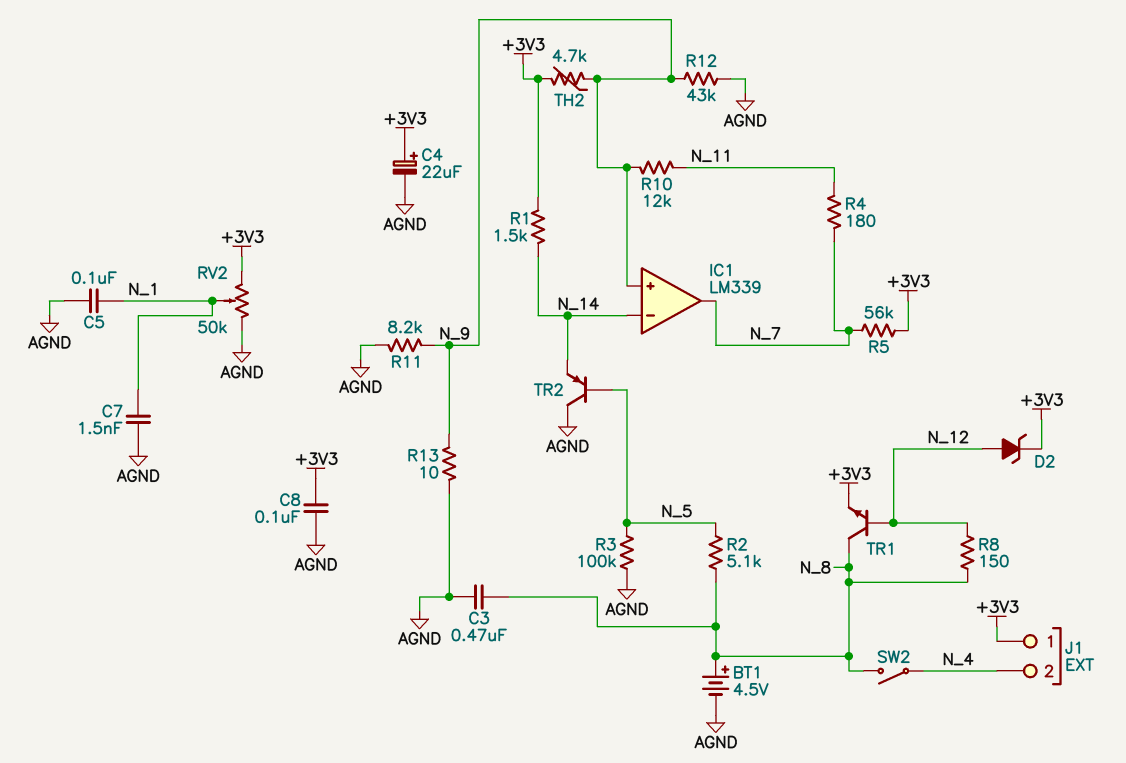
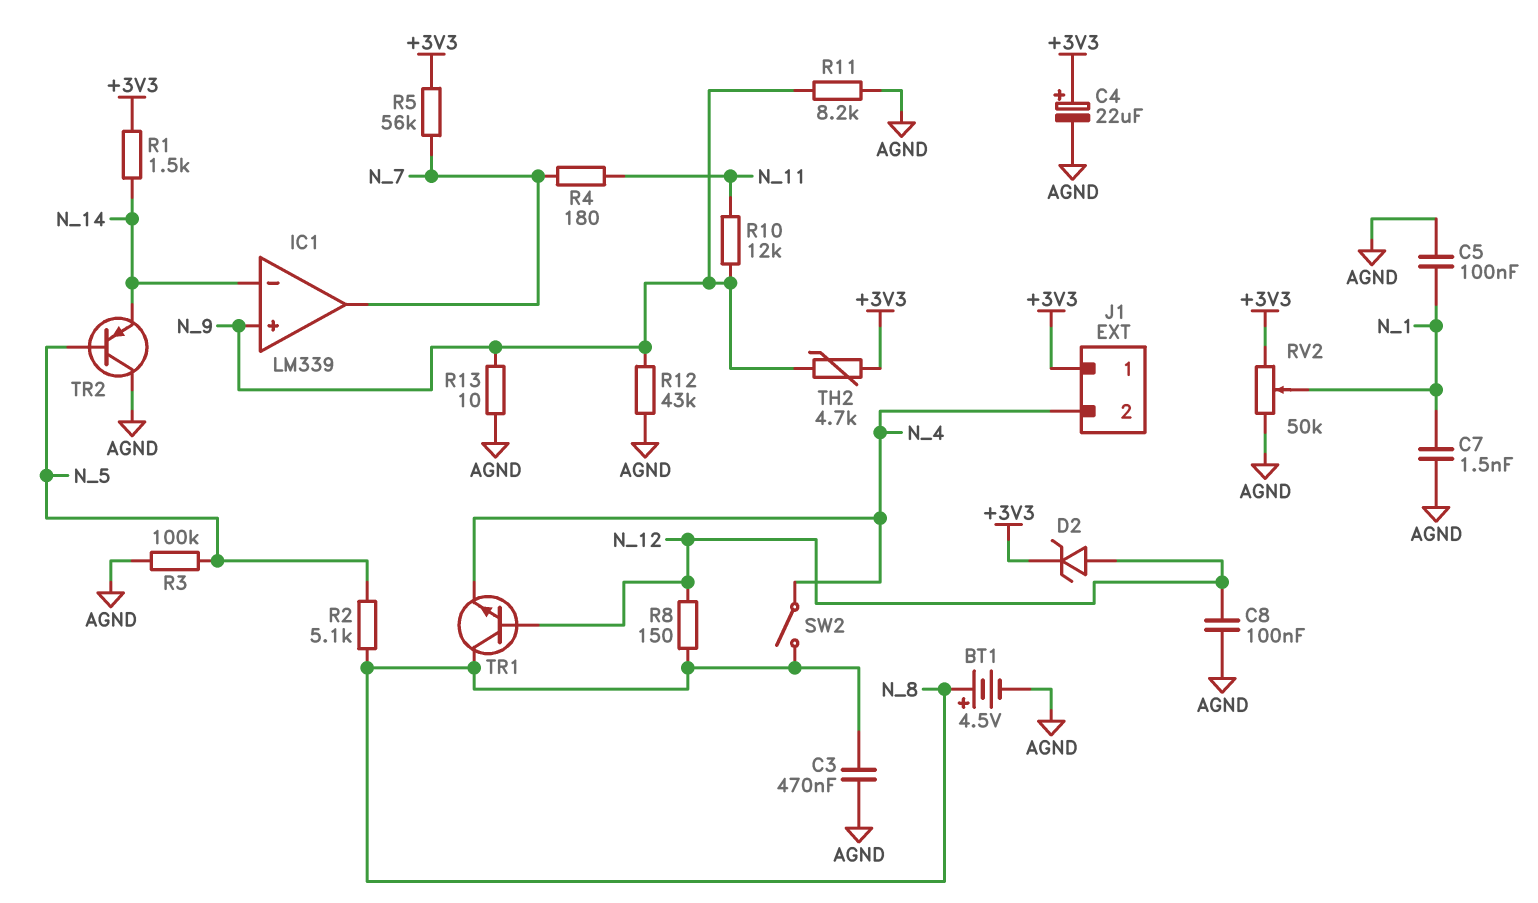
C8: 100nF (+3V3, AGND) -> 100nF (AGND, N_12)
TR1: NPN (B N_12, C N_8, E +3V3) -> NPN (B N_12, C N_8, E N_4)

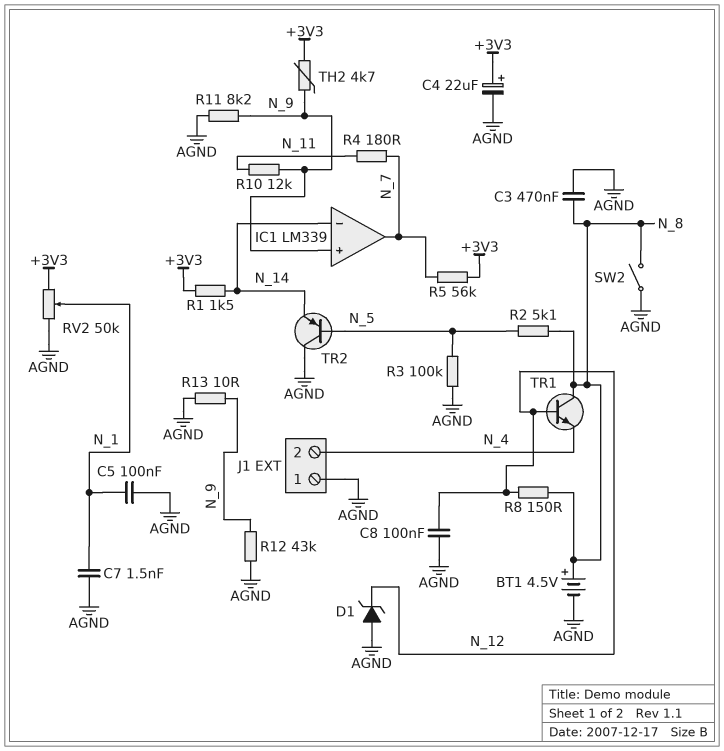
D1: none -> zener (A AGND, K N_12)
D2: zener (A N_12, K +3V3) -> none
J1 pin 1: +3V3 -> AGND
SW2: switch (N_4, N_8) -> switch (AGND, N_8)

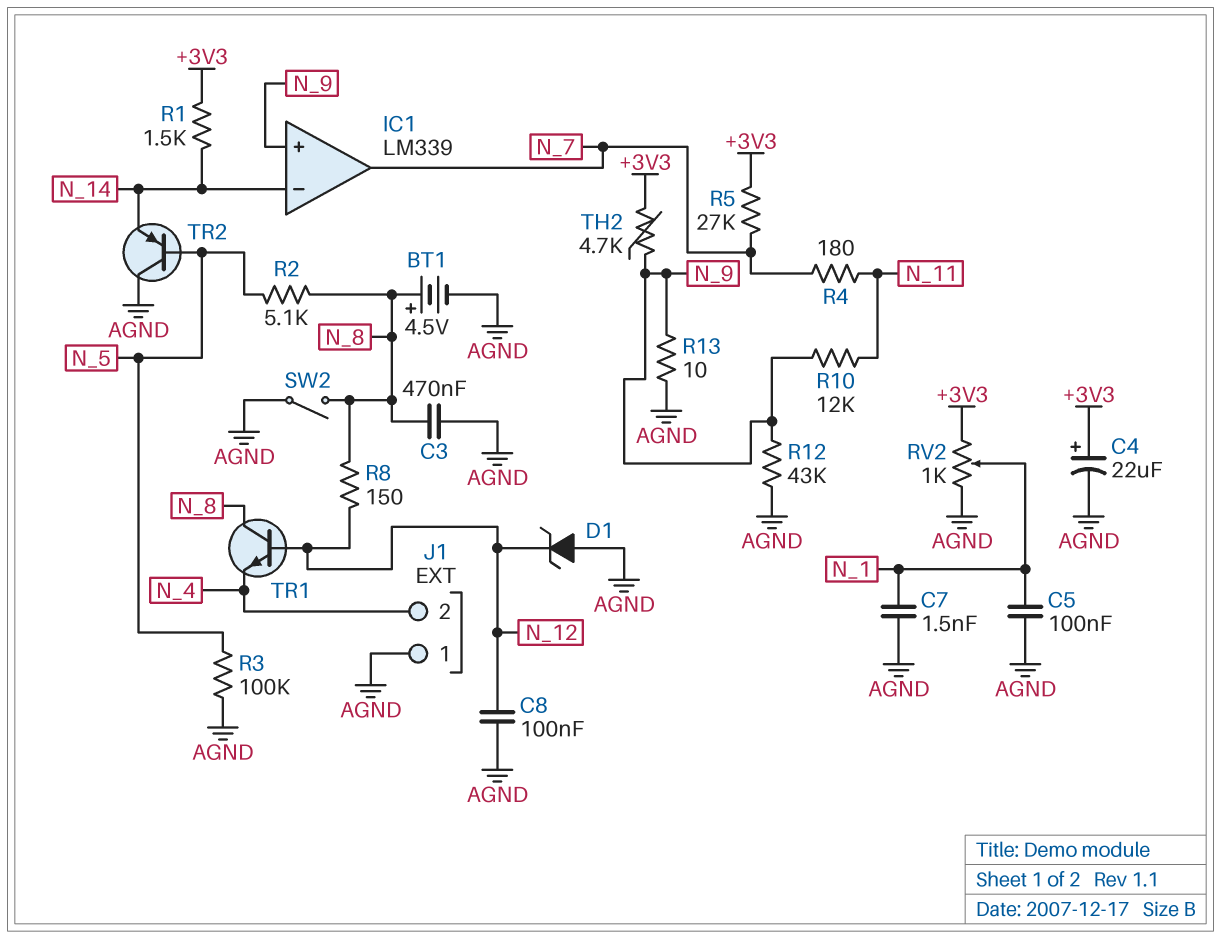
R5: 56k (+3V3, N_7) -> 27k (+3V3, N_7)
R11: 8.2k (AGND, N_9) -> none
RV2: 50k (+3V3, AGND, wiper N_1) -> 1k (+3V3, AGND, wiper N_1)

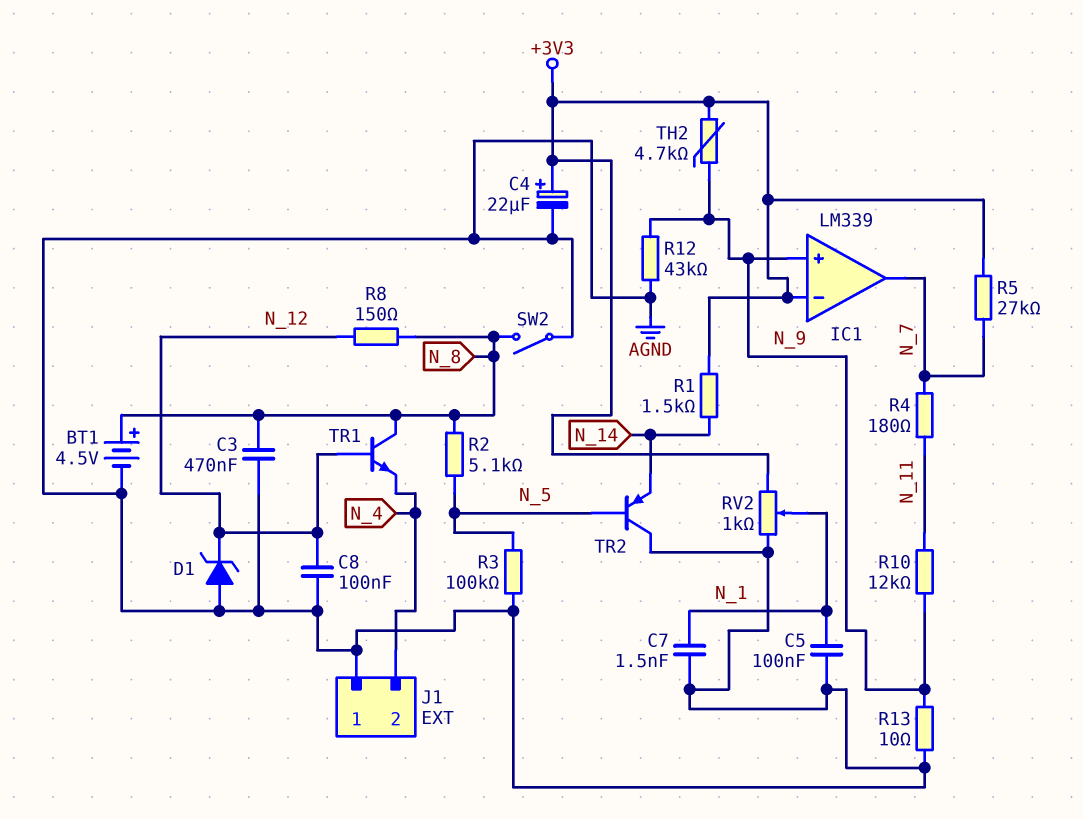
IC1 pin in-: N_14 -> +3V3

